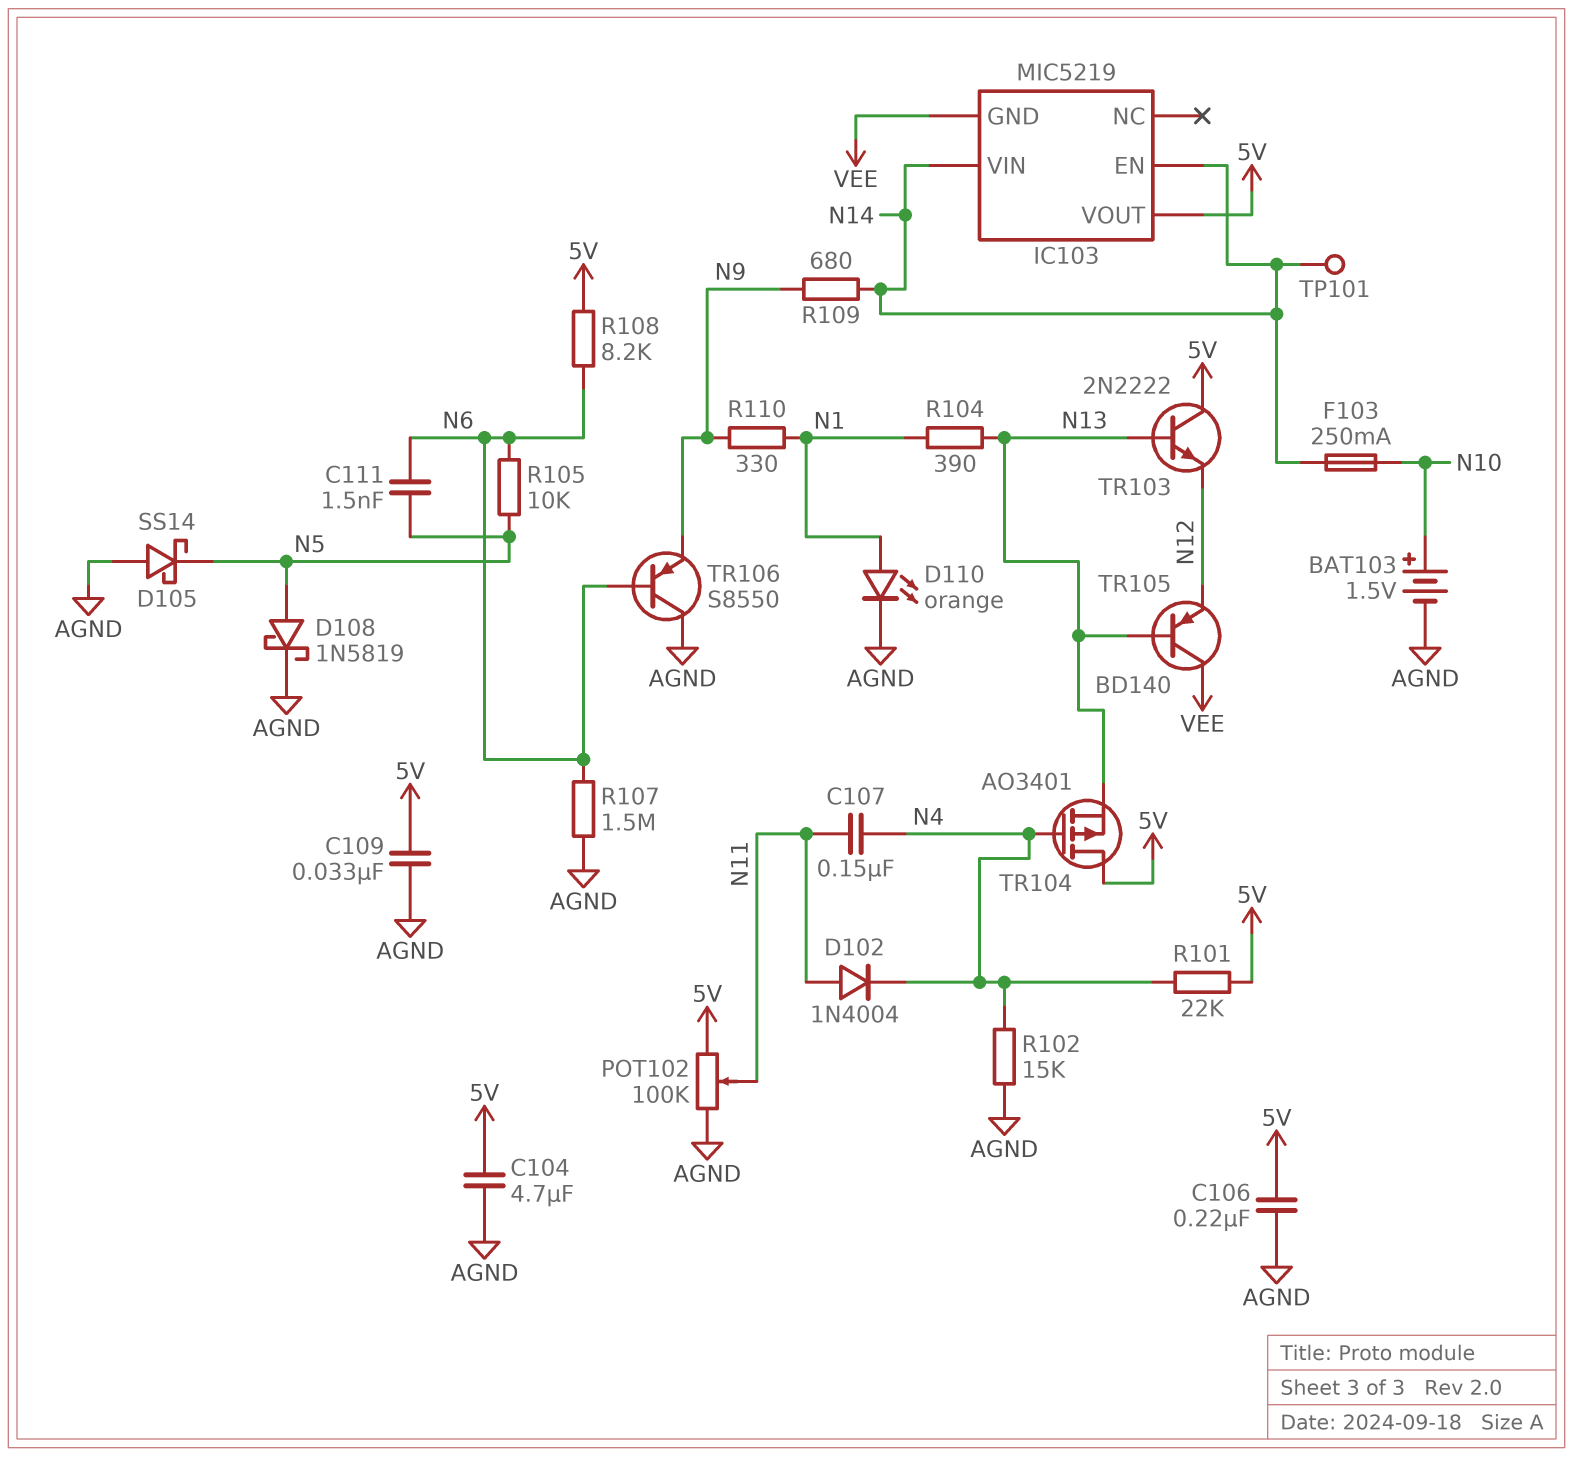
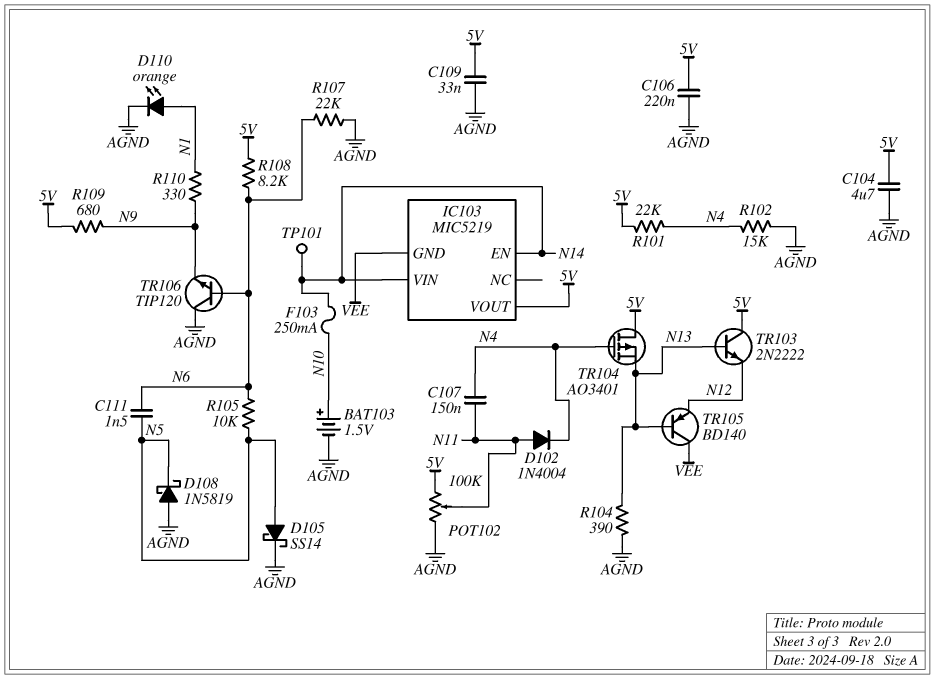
D105: schottky SS14 (A AGND, K N5) -> schottky SS14 (A N5, K AGND)
D108: schottky 1N5819 (A N5, K AGND) -> schottky 1N5819 (A AGND, K N5)
R104: 390 (N1, N13) -> 390 (AGND, N13)
R107: 1.5M (AGND, N6) -> 22k (AGND, N6)
R109: 680 (N9, N14) -> 680 (5V, N9)
TR106: PNP S8550 (B N6, C AGND, E N9) -> NPN TIP120 (B N6, C AGND, E N9)

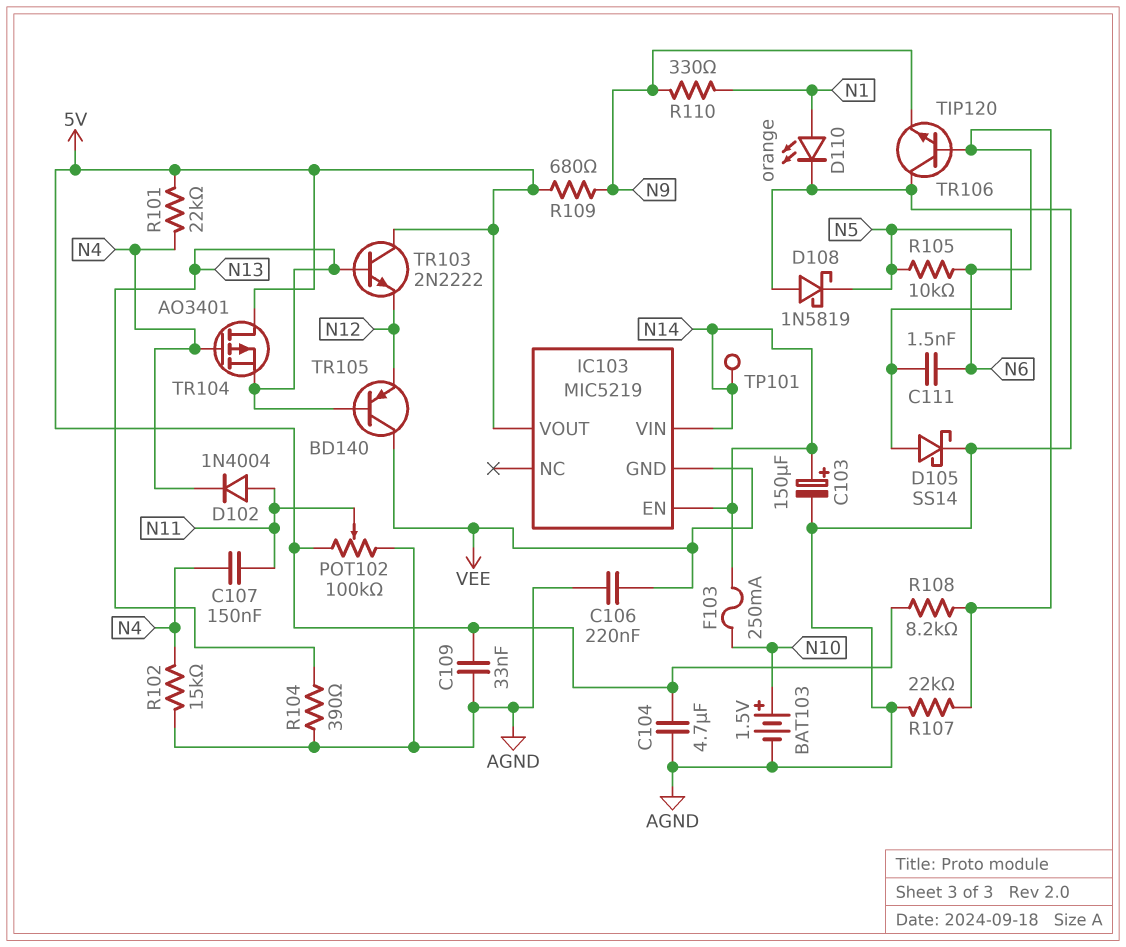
C103: none -> 150uF (plus N14, minus AGND)
C106: 220nF (5V, AGND) -> 220nF (AGND, VEE)

